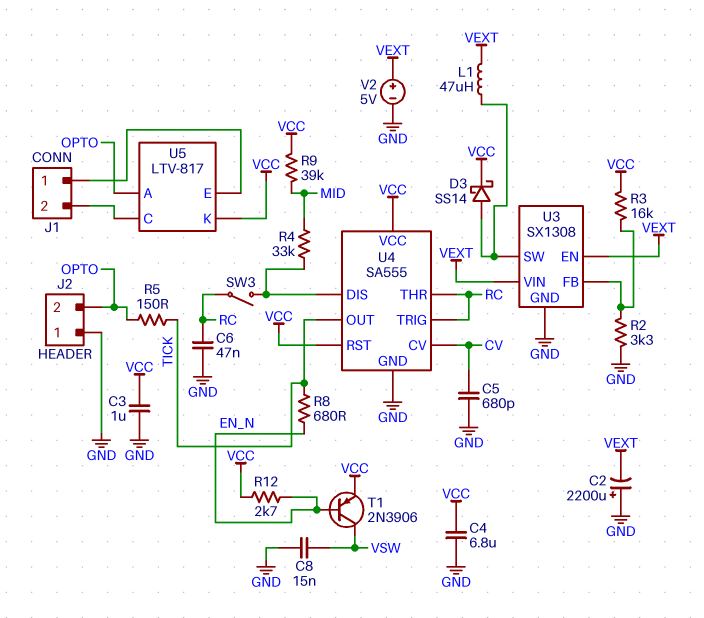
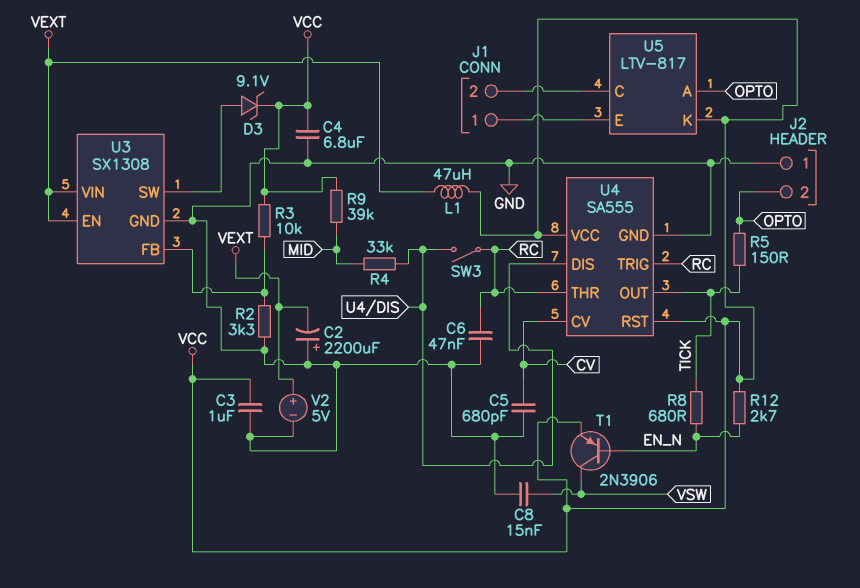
D3: schottky SS14 (A U3/SW, K VCC) -> zener 9.1V (A U3/SW, K VCC)
L1: 47uH (U3/SW, VEXT) -> 47uH (VCC, VEXT)
R3: 16k (U3/FB, VCC) -> 10k (U3/FB, VCC)

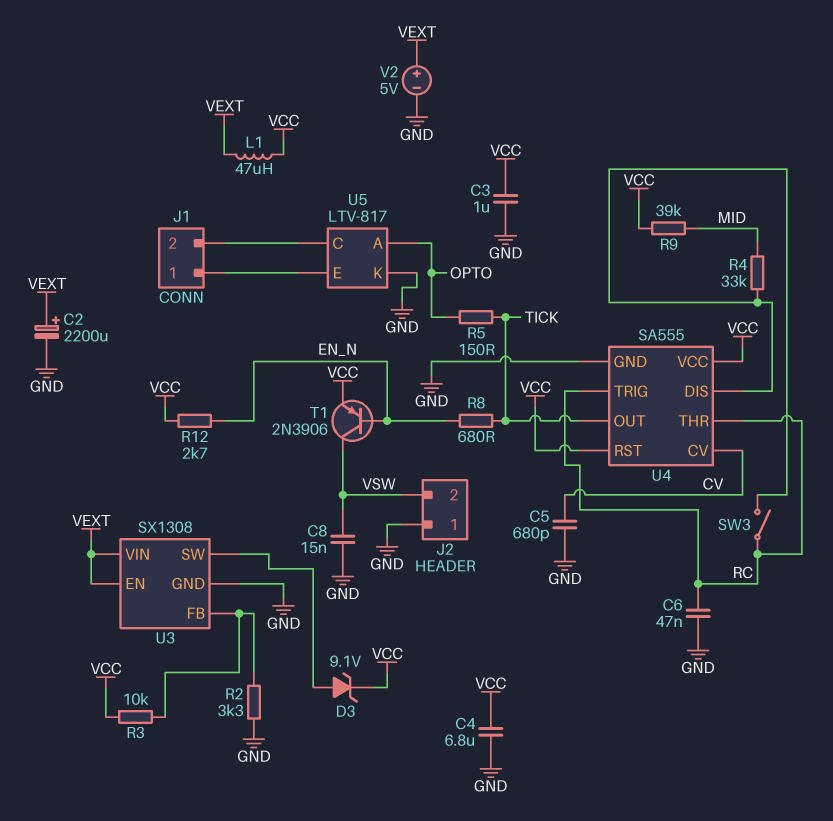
C2: 2200uF (plus GND, minus VEXT) -> 2200uF (plus VEXT, minus GND)
J2 pin 2: OPTO -> VSW
U5 pin K: VCC -> GND

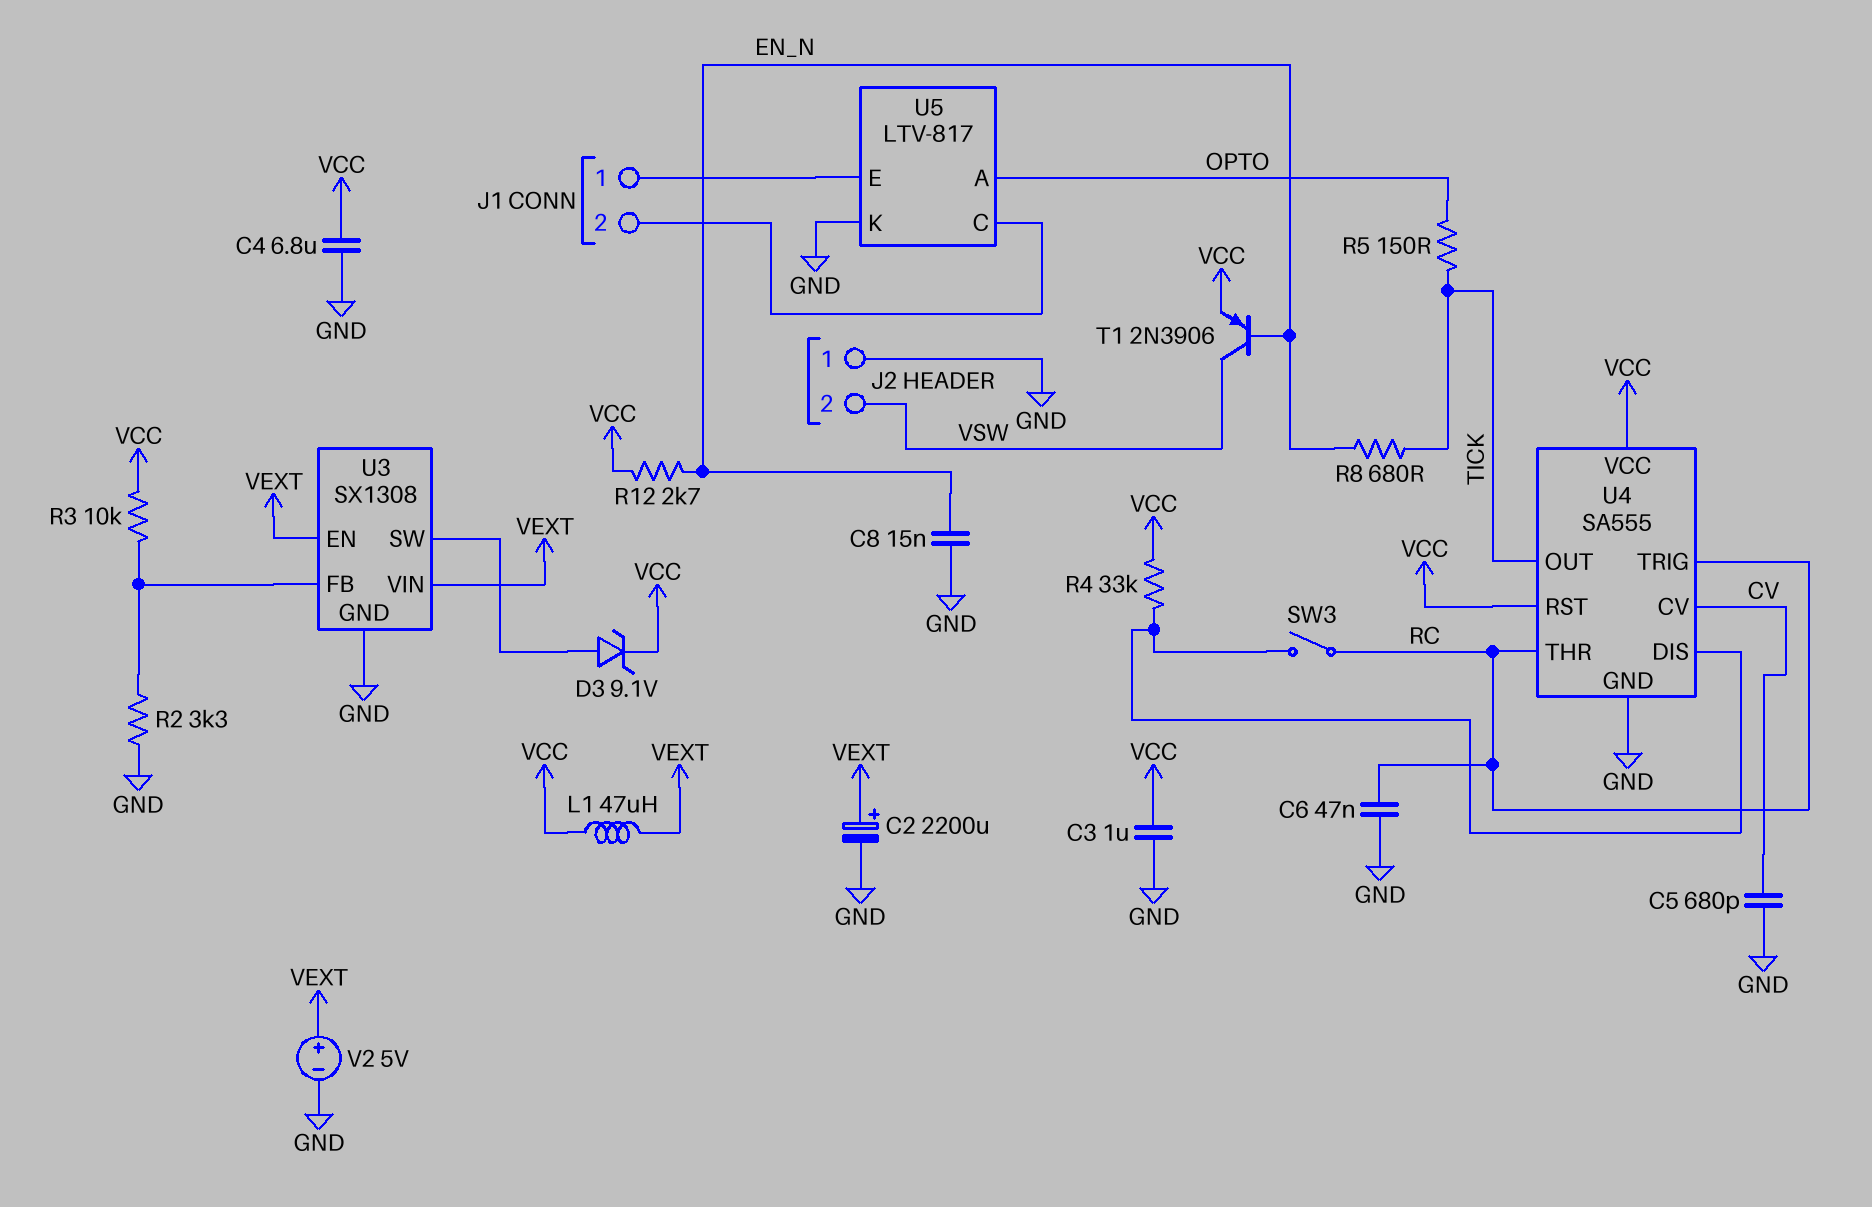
C8: 15nF (GND, VSW) -> 15nF (EN_N, GND)
R4: 33k (MID, U4/DIS) -> 33k (U4/DIS, VCC)
R9: 39k (MID, VCC) -> none

